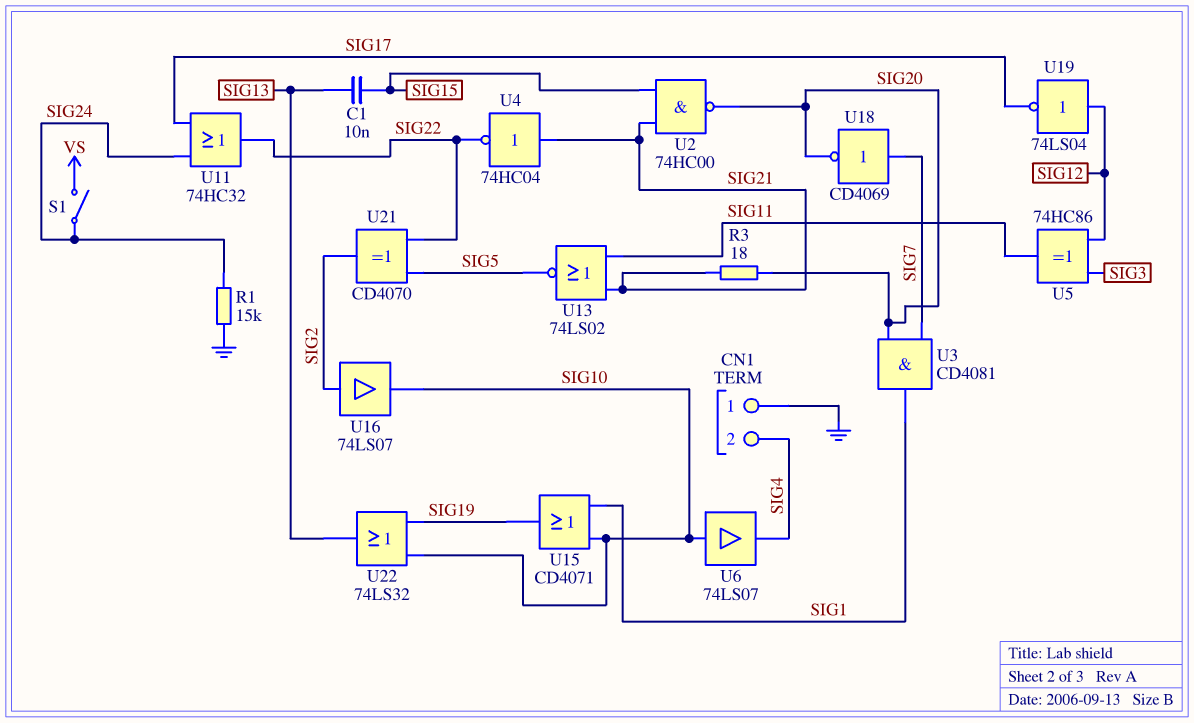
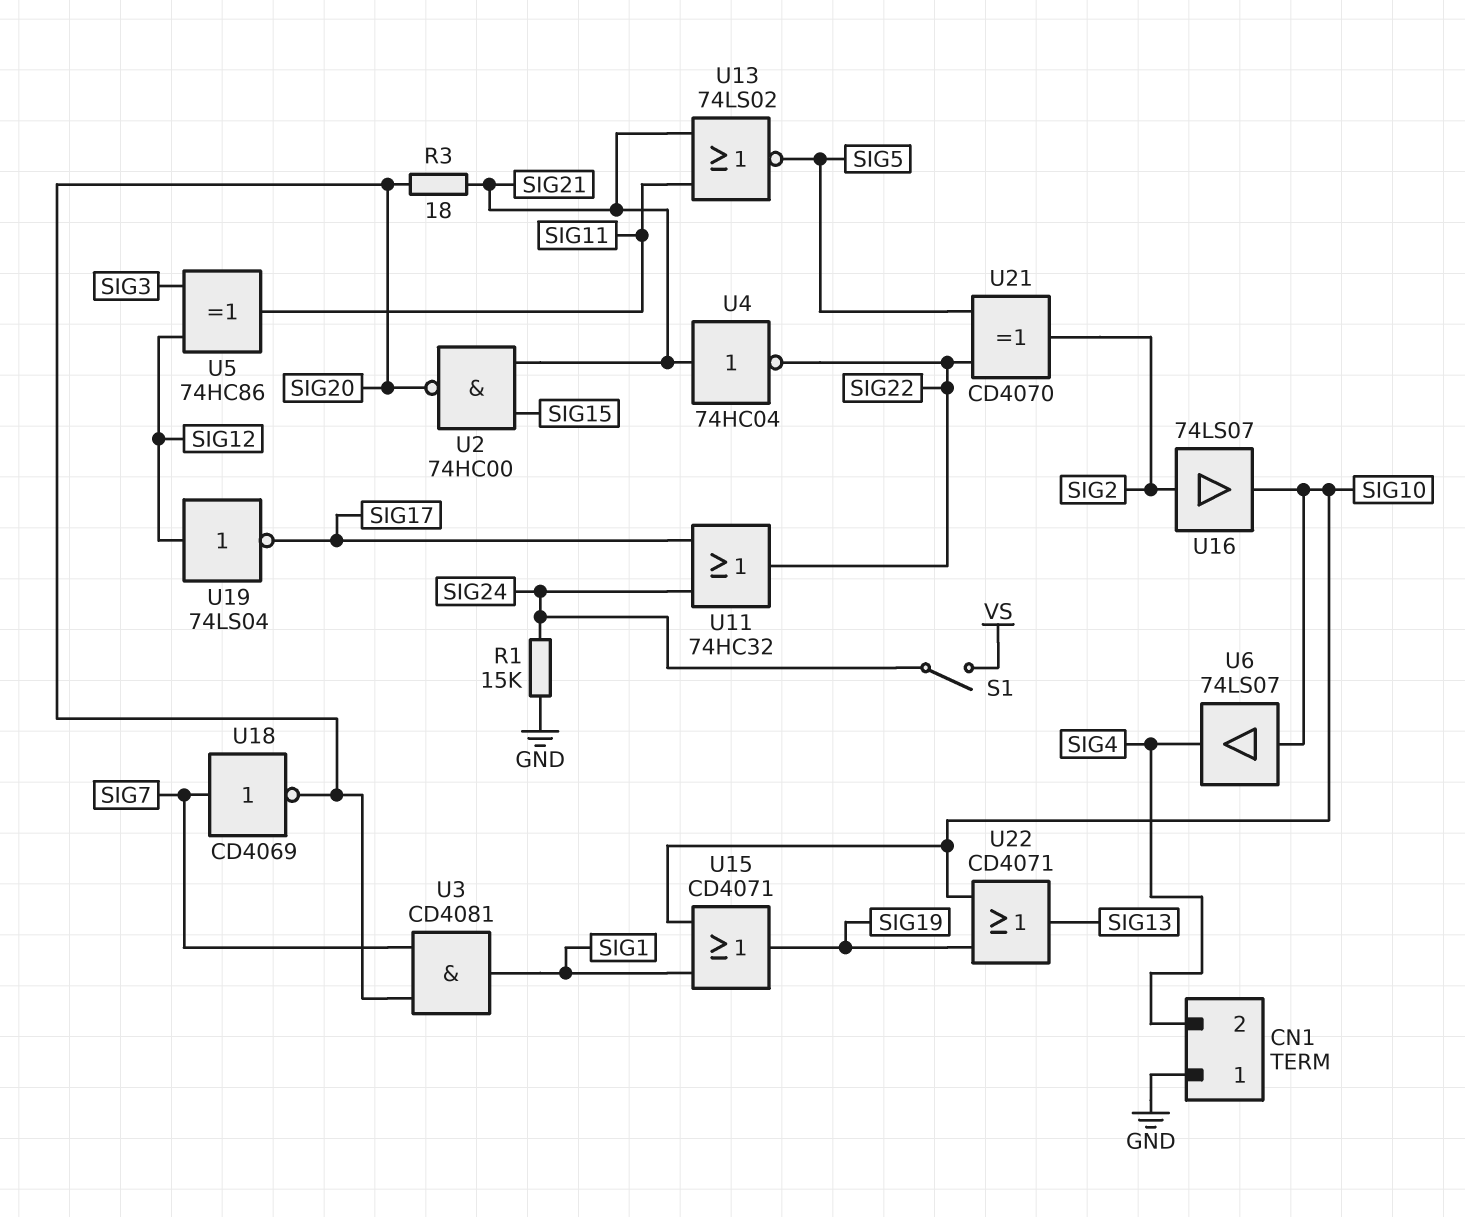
C1: 10nF (SIG13, SIG15) -> none
U22: OR 74LS32 (in SIG10, in SIG19, out SIG13) -> OR CD4071 (in SIG10, in SIG19, out SIG13)

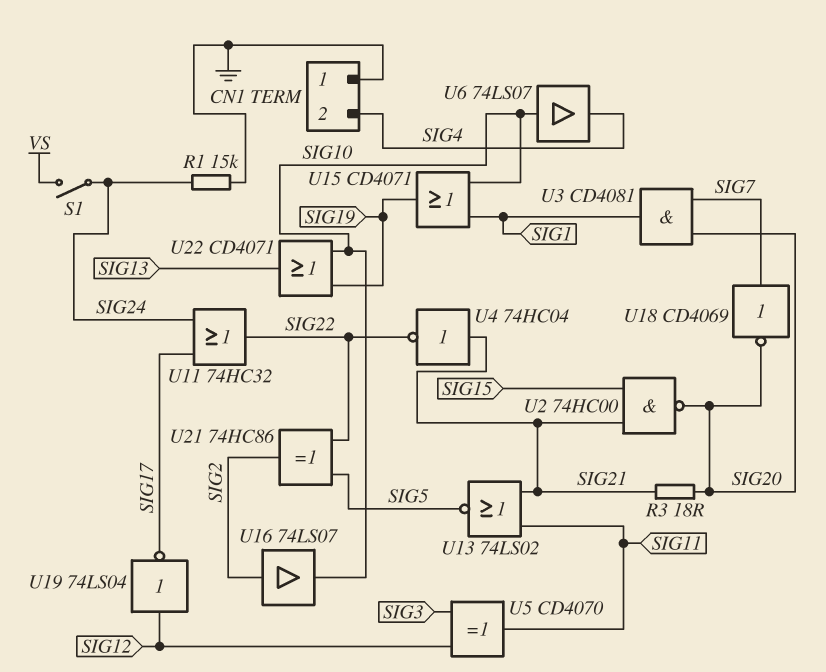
U5: XOR 74HC86 (in SIG3, in SIG12, out SIG11) -> XOR CD4070 (in SIG3, in SIG12, out SIG11)
U21: XOR CD4070 (in SIG5, in SIG22, out SIG2) -> XOR 74HC86 (in SIG5, in SIG22, out SIG2)

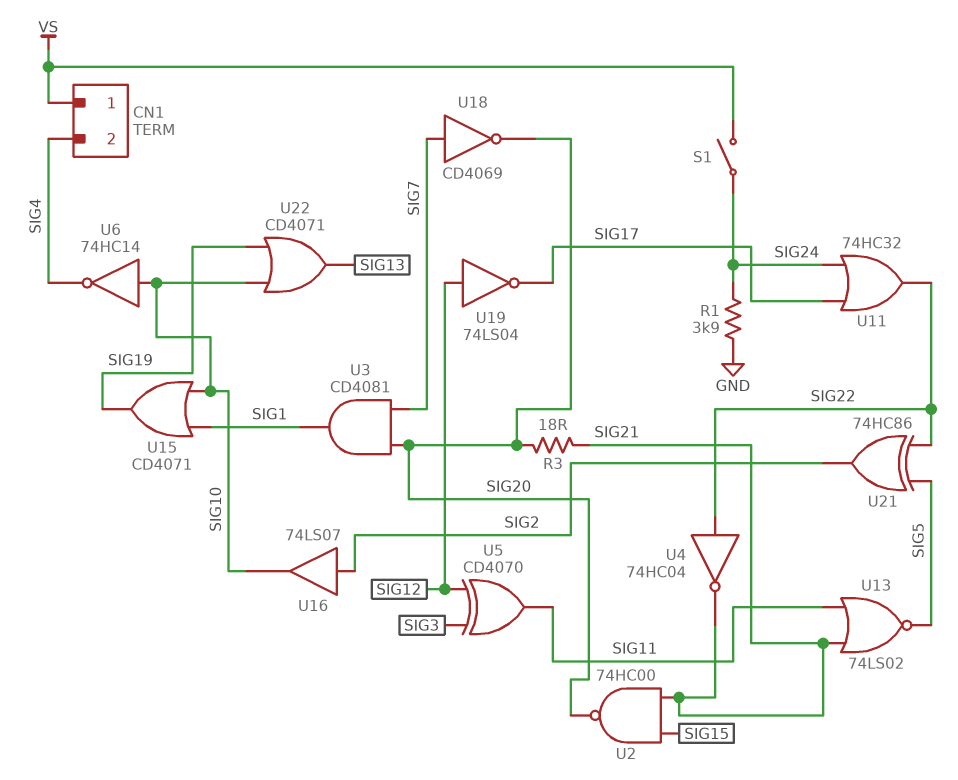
CN1 pin 1: GND -> VS
R1: 15k (GND, SIG24) -> 3.9k (GND, SIG24)
U4: NOT 74HC04 (in SIG21, out SIG22) -> NOT 74HC04 (in SIG22, out SIG21)
U6: buffer 74LS07 (in SIG10, out SIG4) -> NOT 74HC14 (in SIG10, out SIG4)

